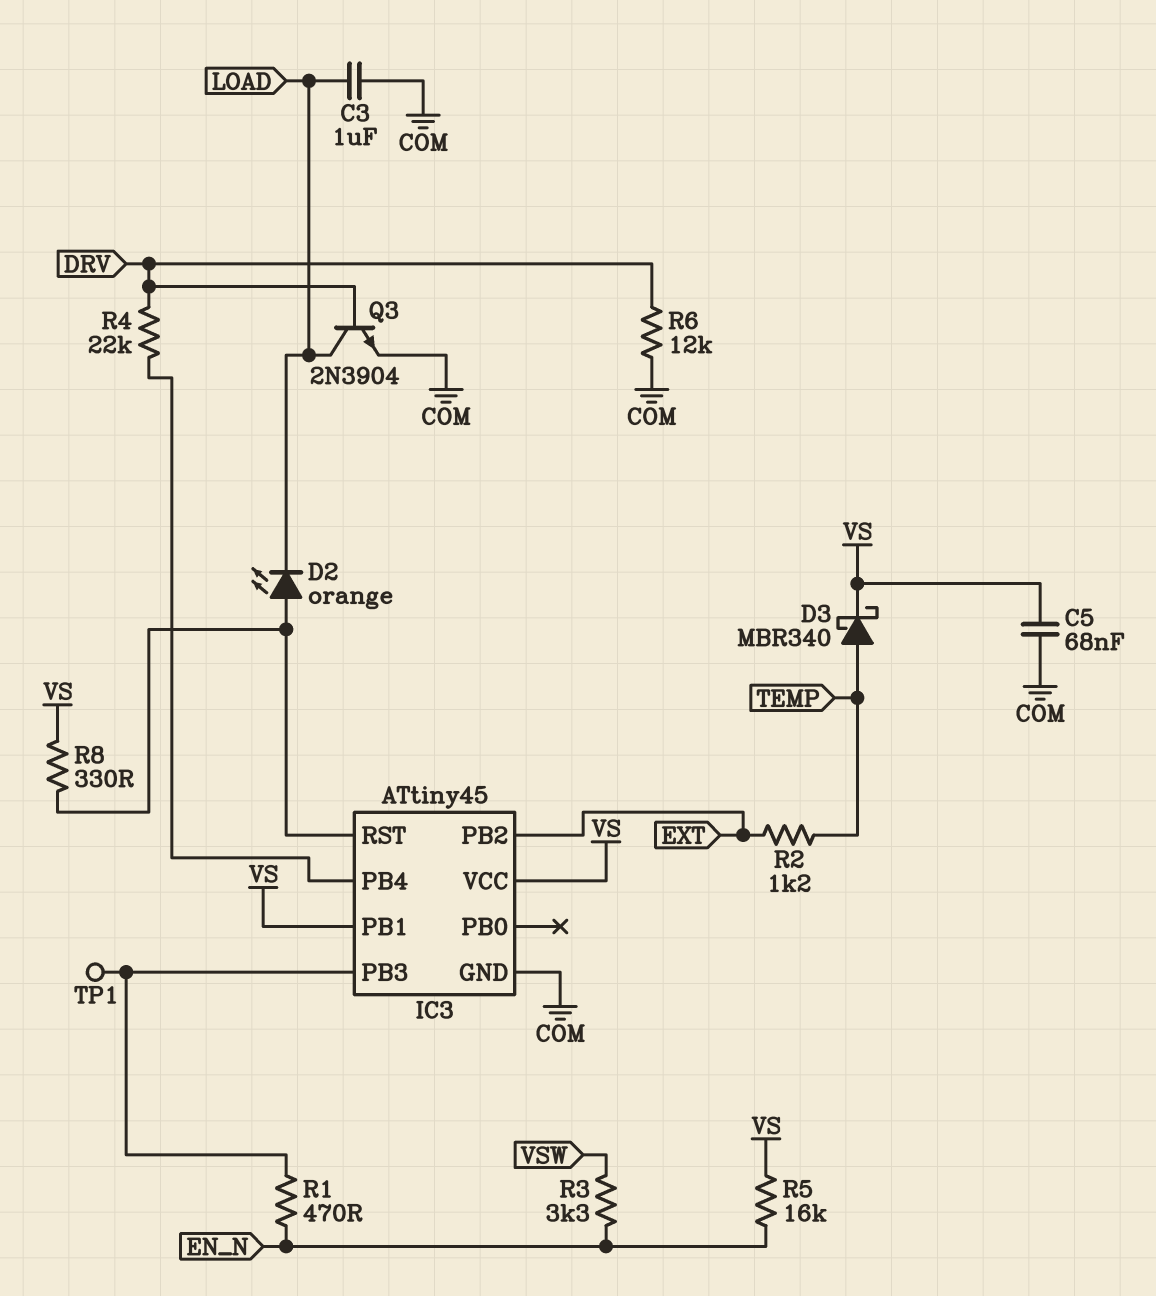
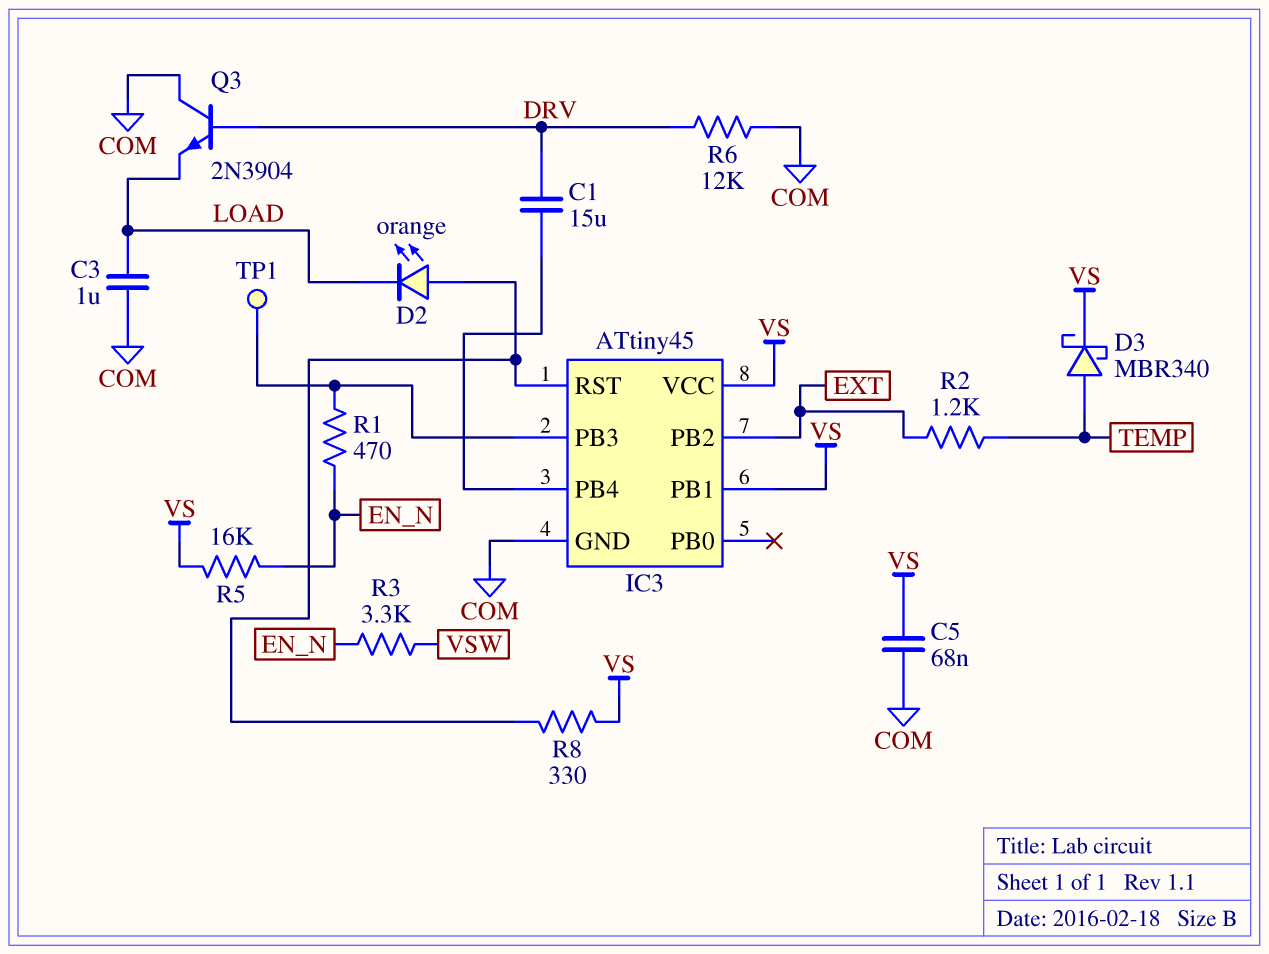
C1: none -> 15uF (DRV, IC3/PB4)
Q3: NPN 2N3904 (B DRV, C LOAD, E COM) -> NPN 2N3904 (B DRV, C COM, E LOAD)
R4: 22k (DRV, IC3/PB4) -> none

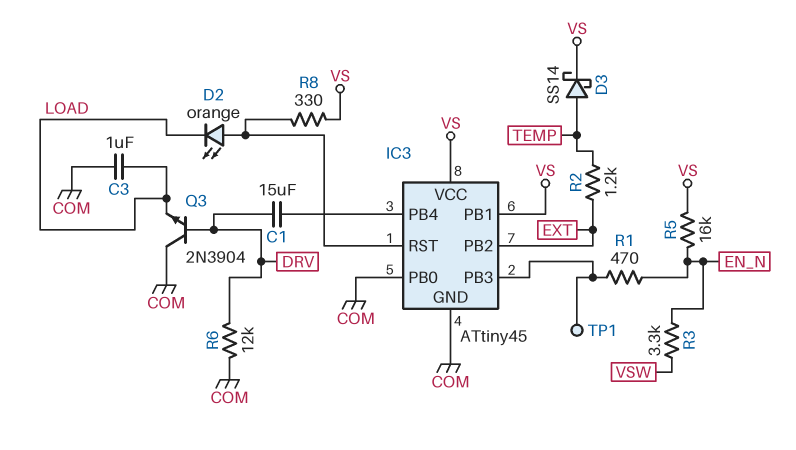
C5: 68nF (COM, VS) -> none
D3: schottky MBR340 (A TEMP, K VS) -> schottky SS14 (A TEMP, K VS)
IC3 pin PB0: none -> COM

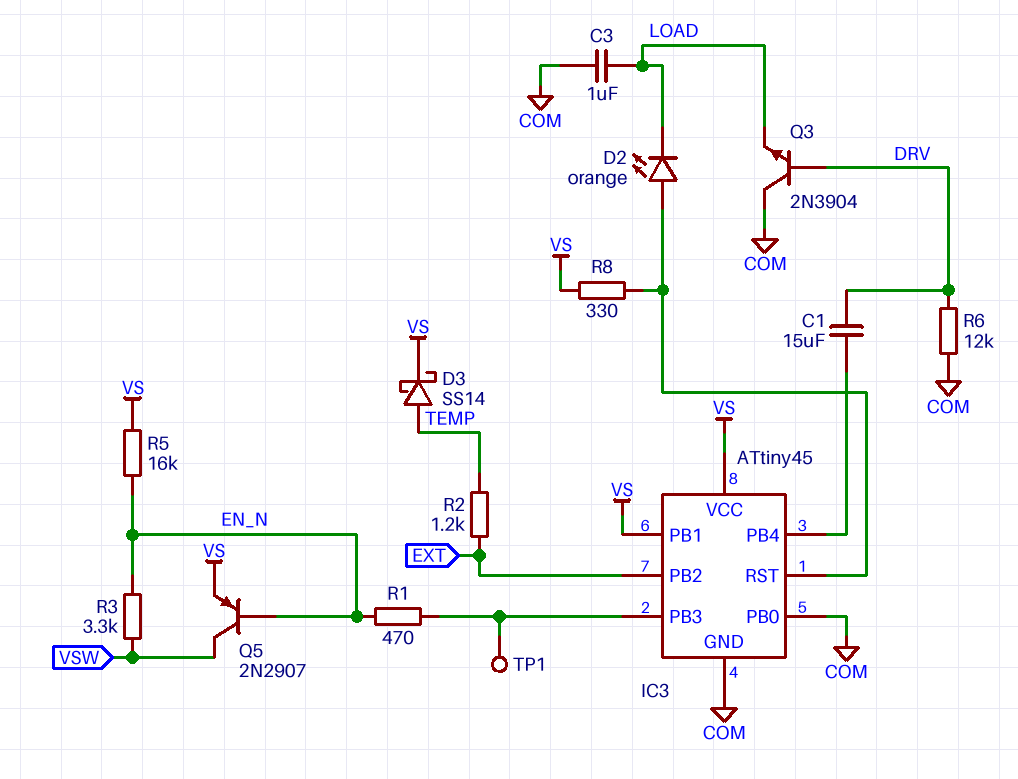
Q5: none -> PNP 2N2907 (B EN_N, C VSW, E VS)

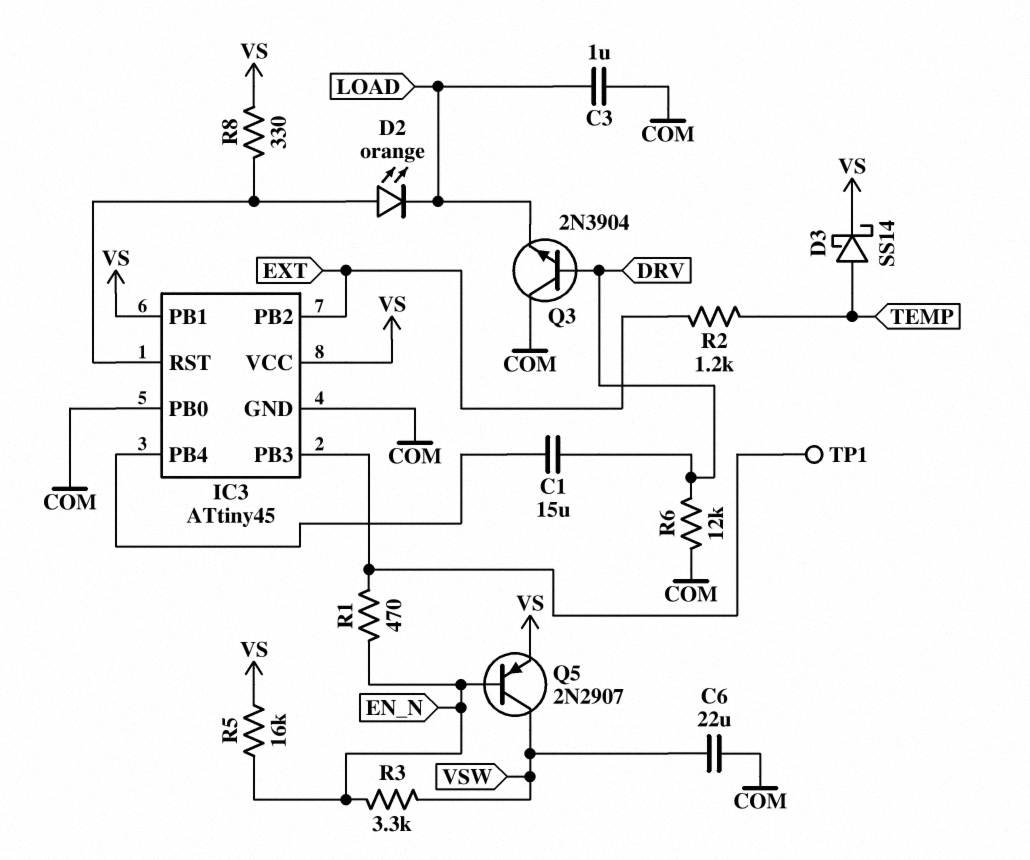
C6: none -> 22uF (COM, VSW)

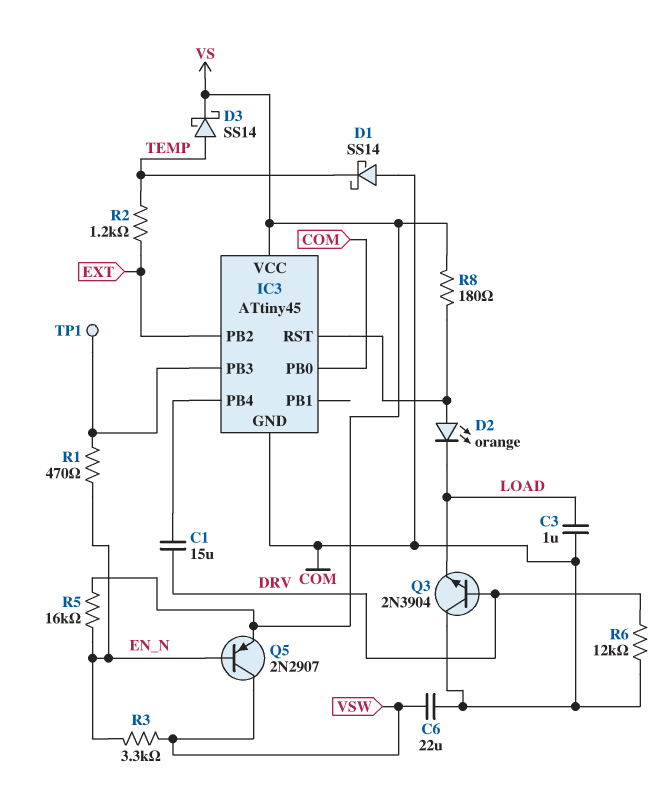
D1: none -> schottky SS14 (A COM, K TEMP)
IC3 pin PB1: VS -> none
R8: 330 (IC3/RST, VS) -> 180 (IC3/RST, VS)

